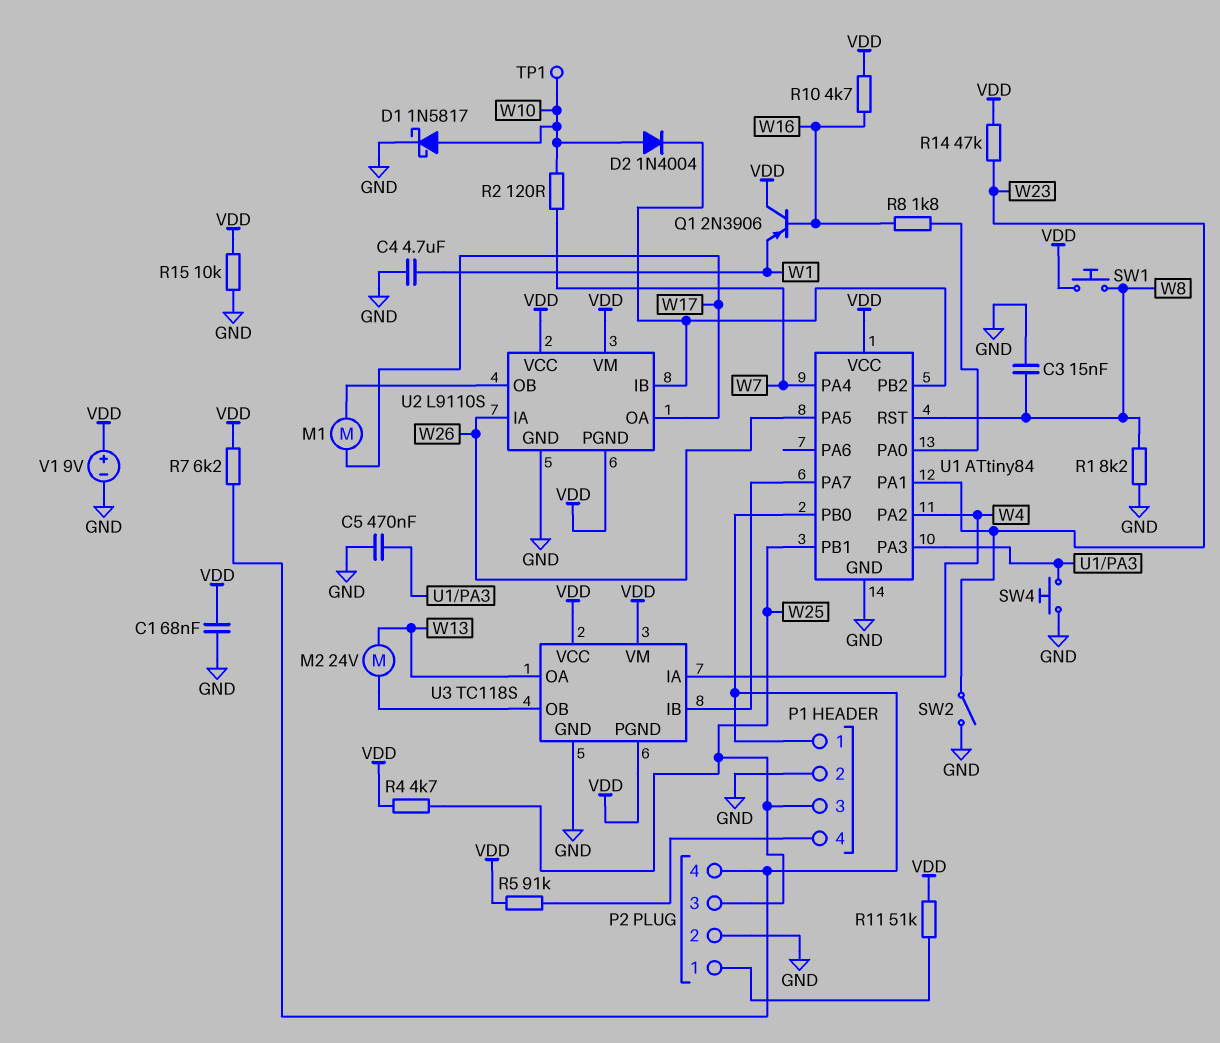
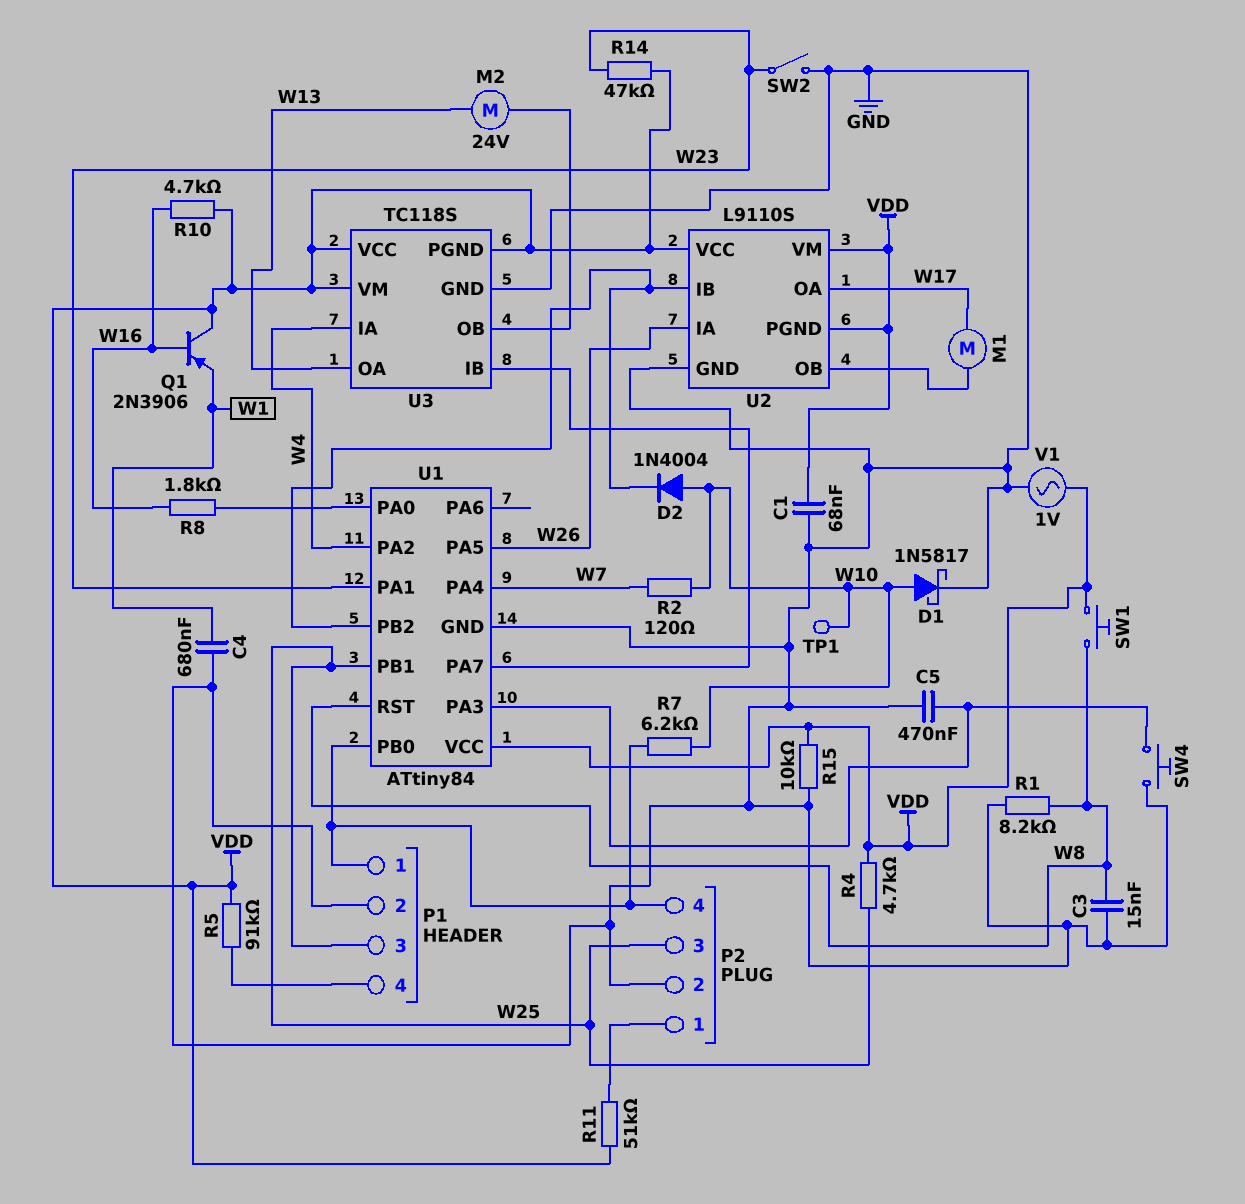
C4: 4.7uF (GND, W1) -> 680nF (GND, W1)
R7: 6.2k (P1/1, VDD) -> 6.2k (P1/1, W10)
V1: 9V (plus VDD, minus GND) -> AC 1V (GND, VDD)

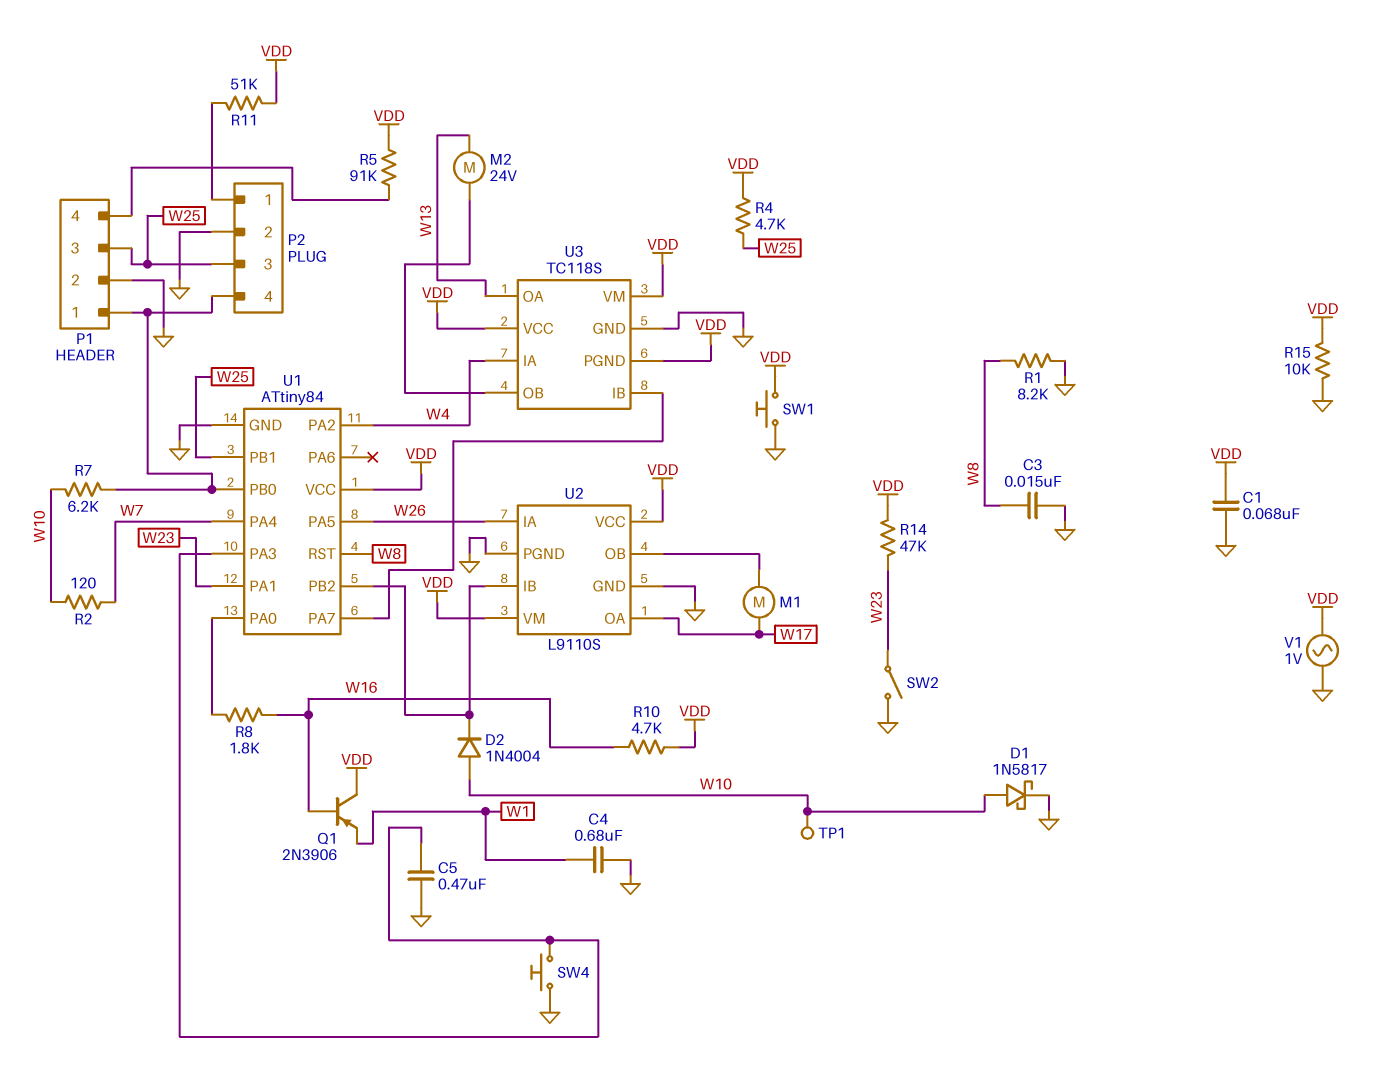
SW1: button (VDD, W8) -> button (GND, VDD)
U2 pin PGND: VDD -> GND

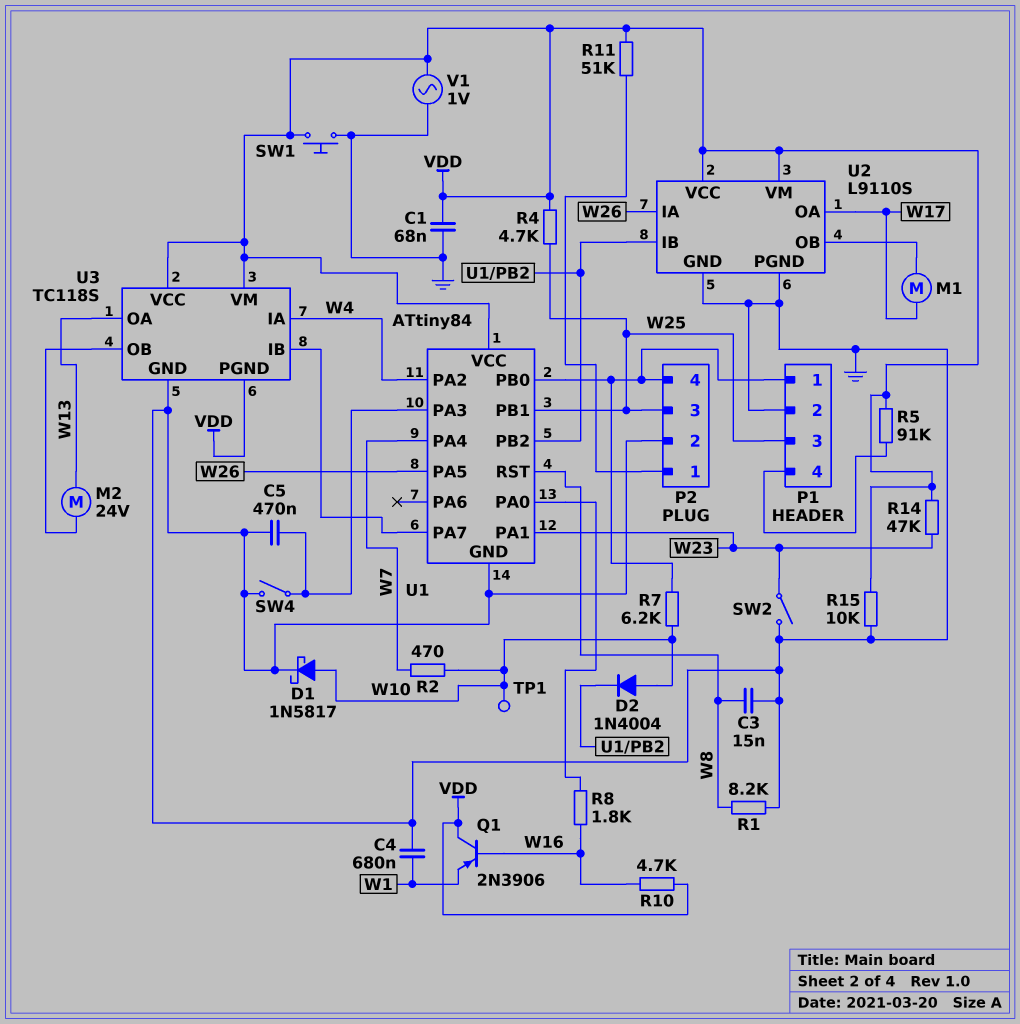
R2: 120 (W7, W10) -> 470 (W7, W10)
SW4: button (GND, U1/PA3) -> switch (GND, U1/PA3)

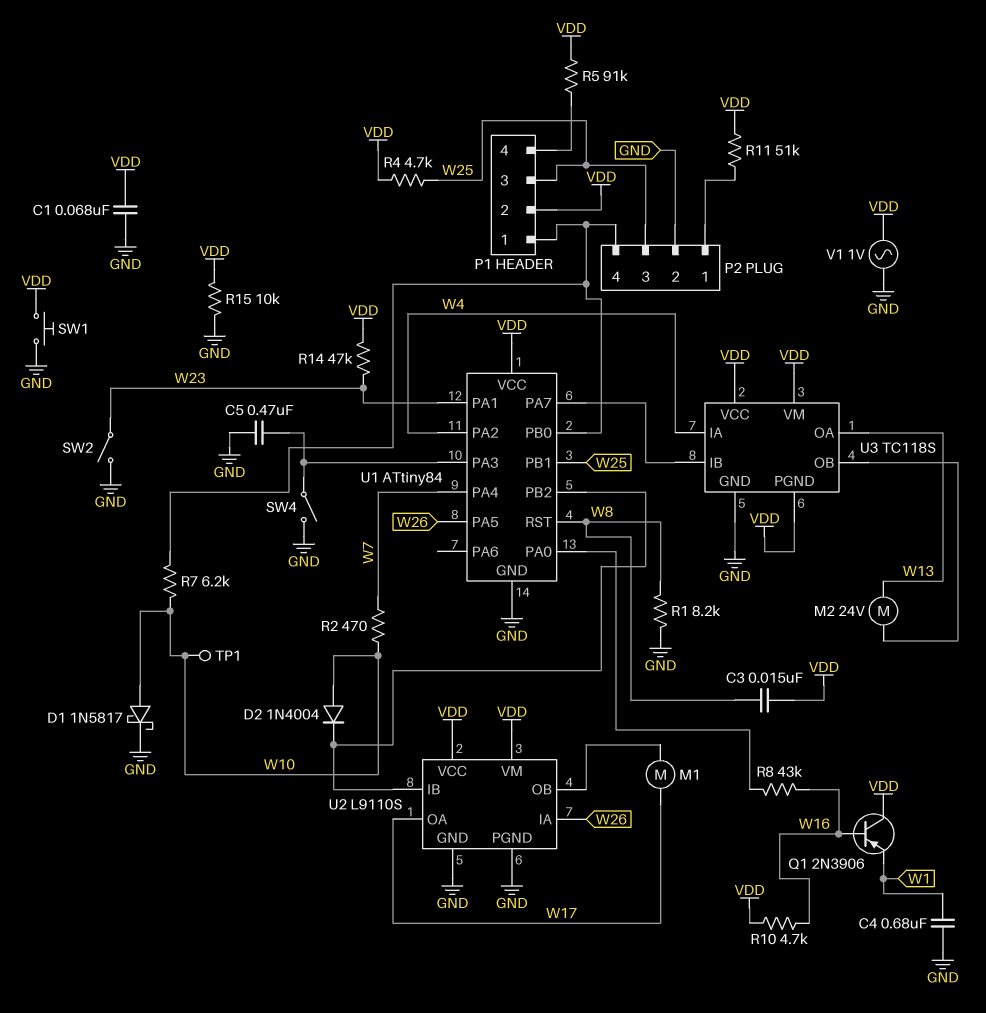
C3: 15nF (GND, W8) -> 15nF (VDD, W8)
P1 pin 2: GND -> VDD
R8: 1.8k (U1/PA0, W16) -> 43k (U1/PA0, W16)

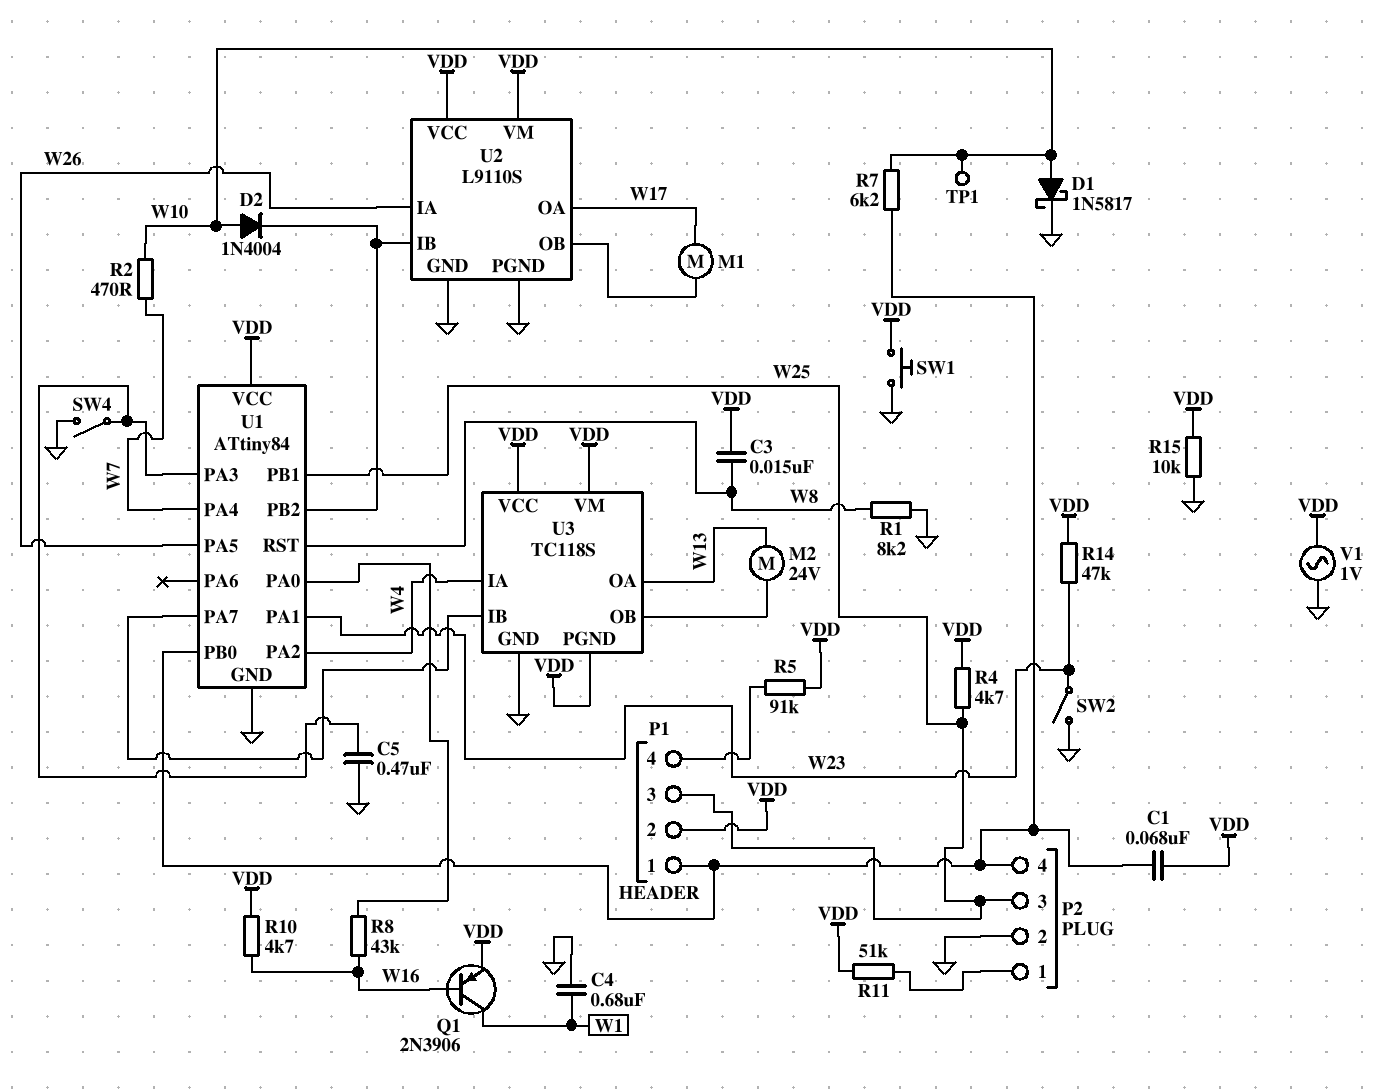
C1: 68nF (GND, VDD) -> 68nF (P1/1, VDD)
Q1: PNP 2N3906 (B W16, C VDD, E W1) -> PNP 2N3906 (B W16, C W1, E VDD)

